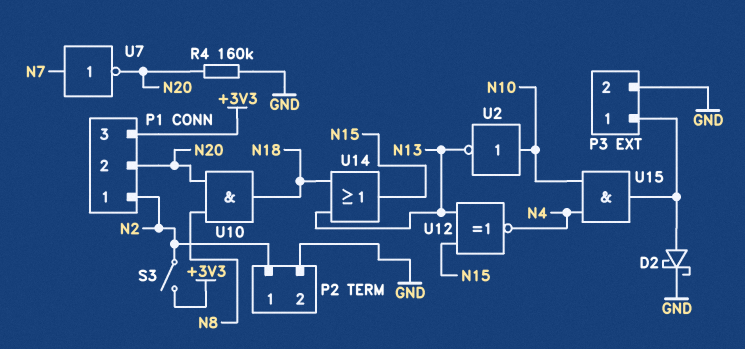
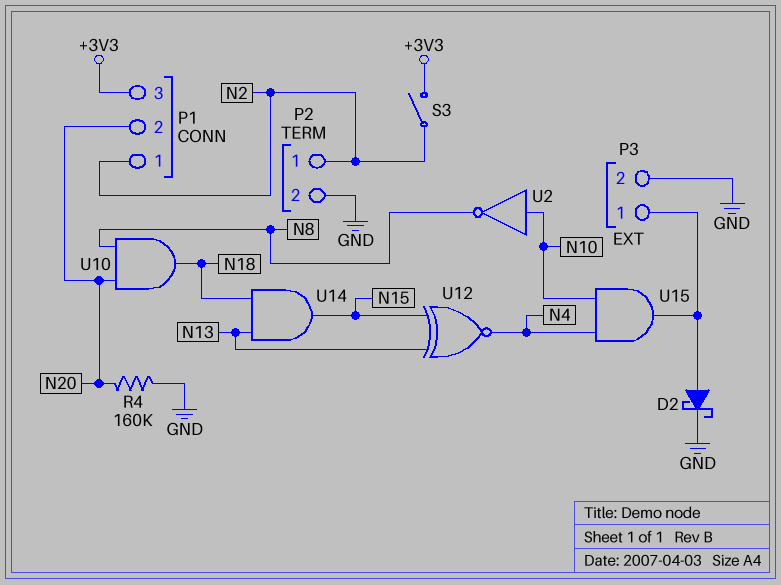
U2: NOT (in N10, out N13) -> NOT (in N10, out N8)
U7: NOT (in N7, out N20) -> none
U14: OR (in N13, in N18, out N15) -> AND (in N13, in N18, out N15)

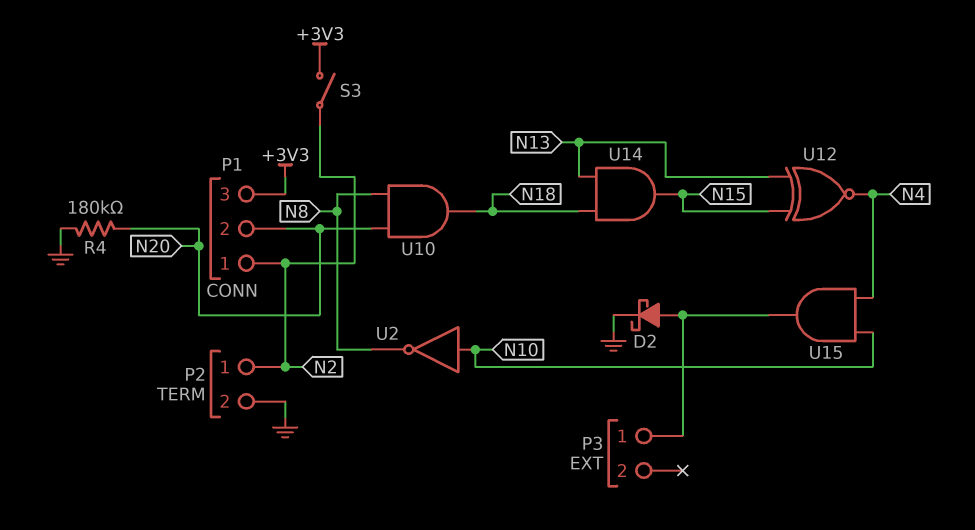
P3 pin 2: GND -> none
R4: 160k (GND, N20) -> 180k (GND, N20)

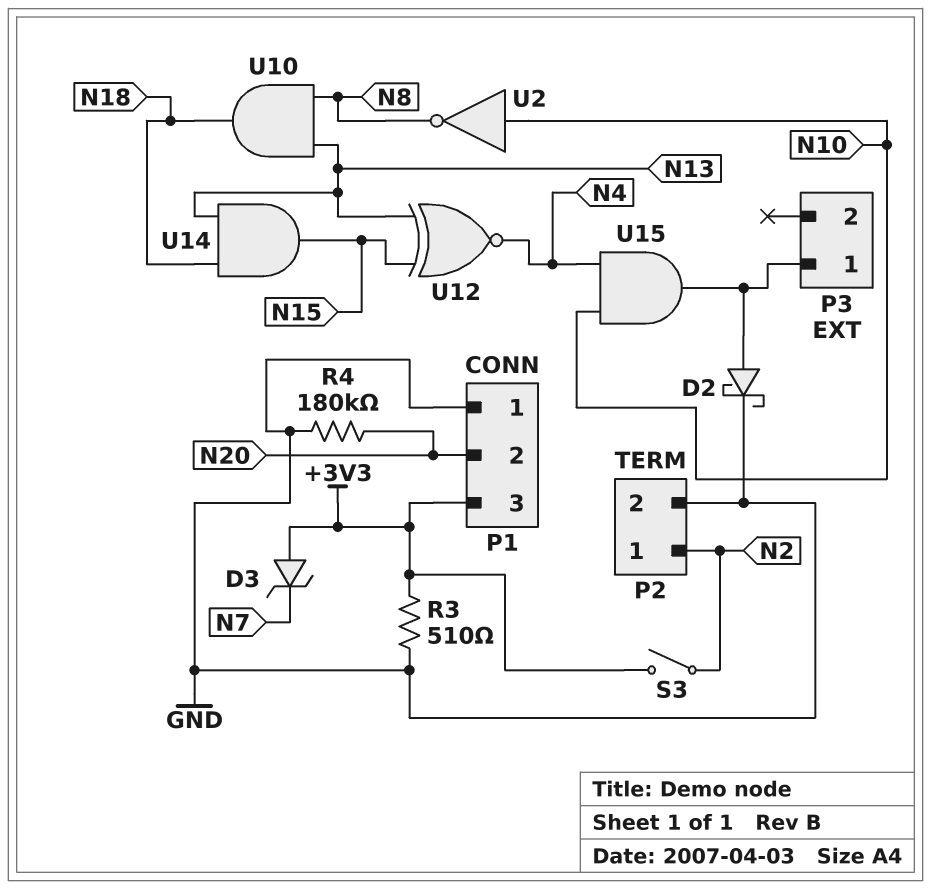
D3: none -> zener (A +3V3, K N7)
P1 pin 1: N2 -> GND
R3: none -> 510 (+3V3, GND)
U10: AND (in N8, in N20, out N18) -> AND (in N8, in N13, out N18)

